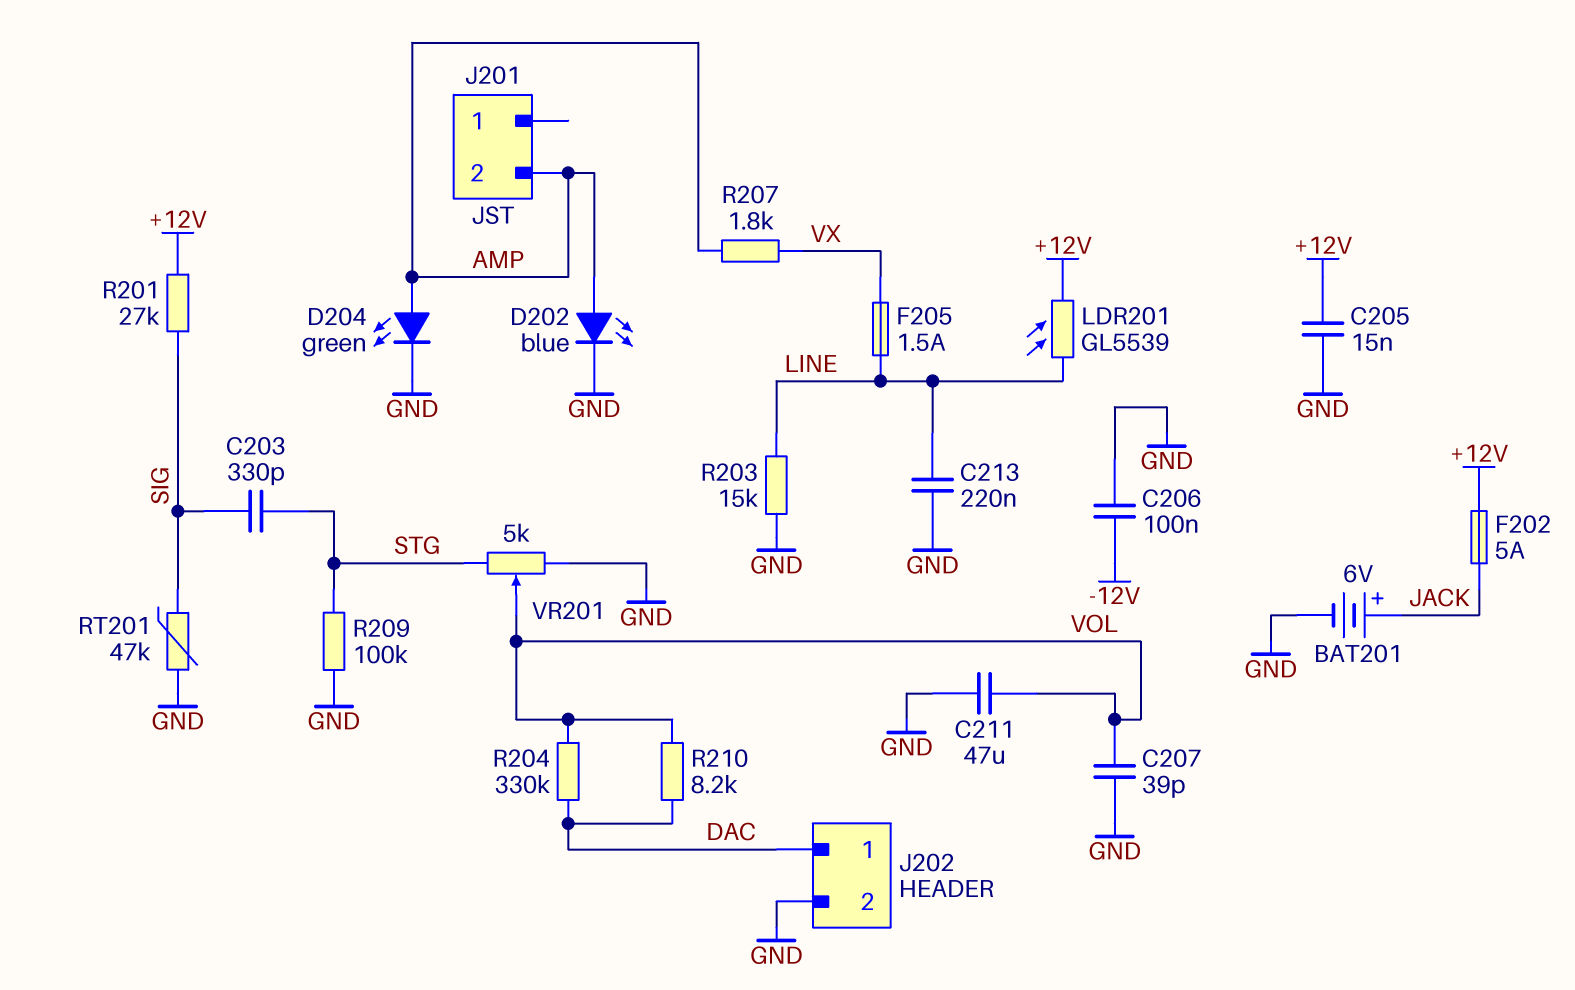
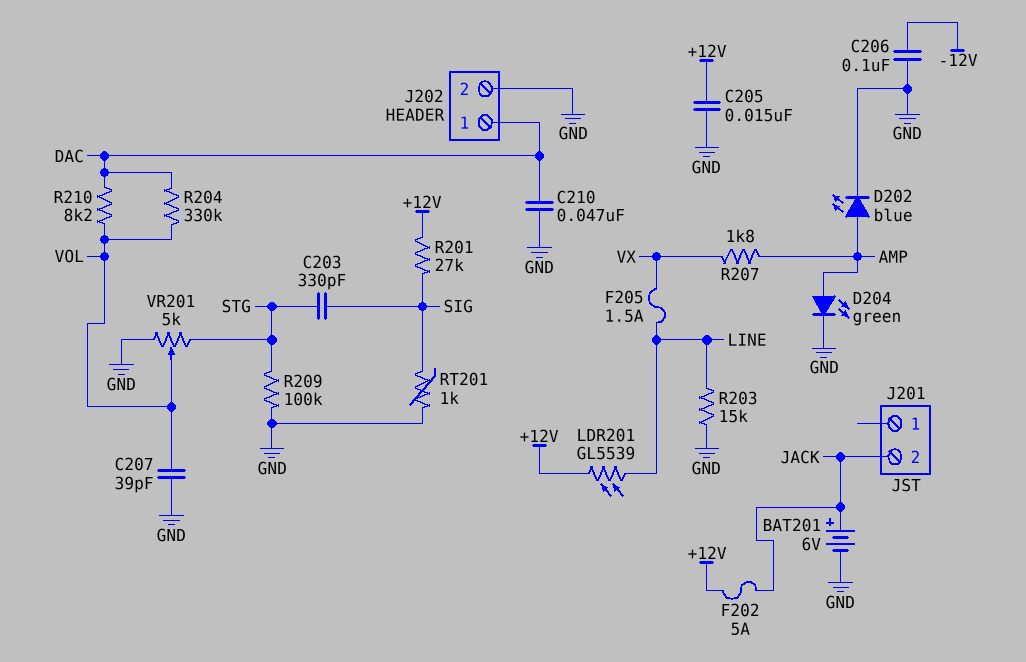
C210: none -> 47nF (DAC, GND)
C211: 47uF (GND, VOL) -> none
C213: 220nF (GND, LINE) -> none
J201 pin 2: AMP -> JACK
RT201: 47k (GND, SIG) -> 1k (GND, SIG)

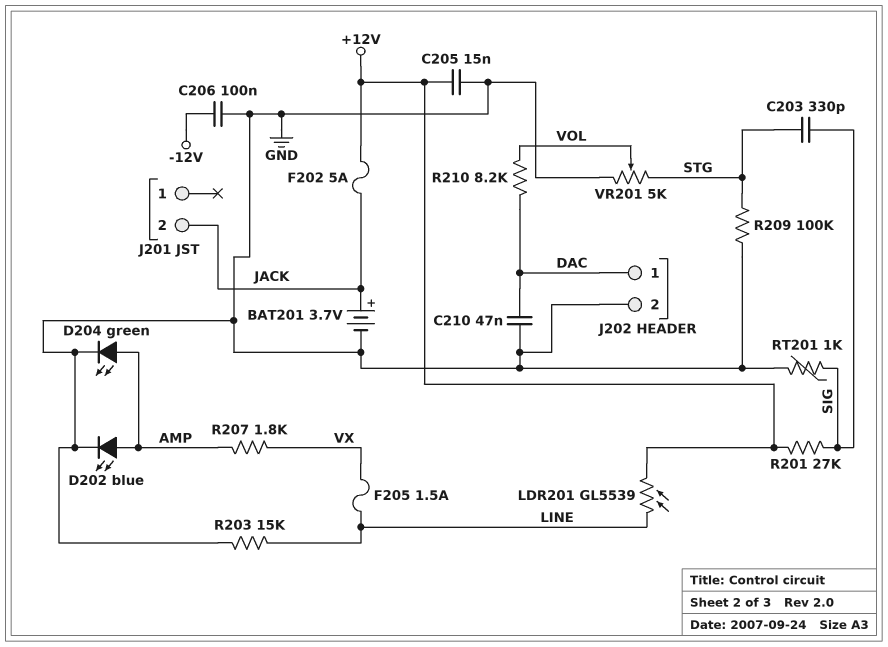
BAT201: 6V (plus JACK, minus GND) -> 3.7V (plus JACK, minus GND)
C207: 39pF (GND, VOL) -> none
R204: 330k (DAC, VOL) -> none

